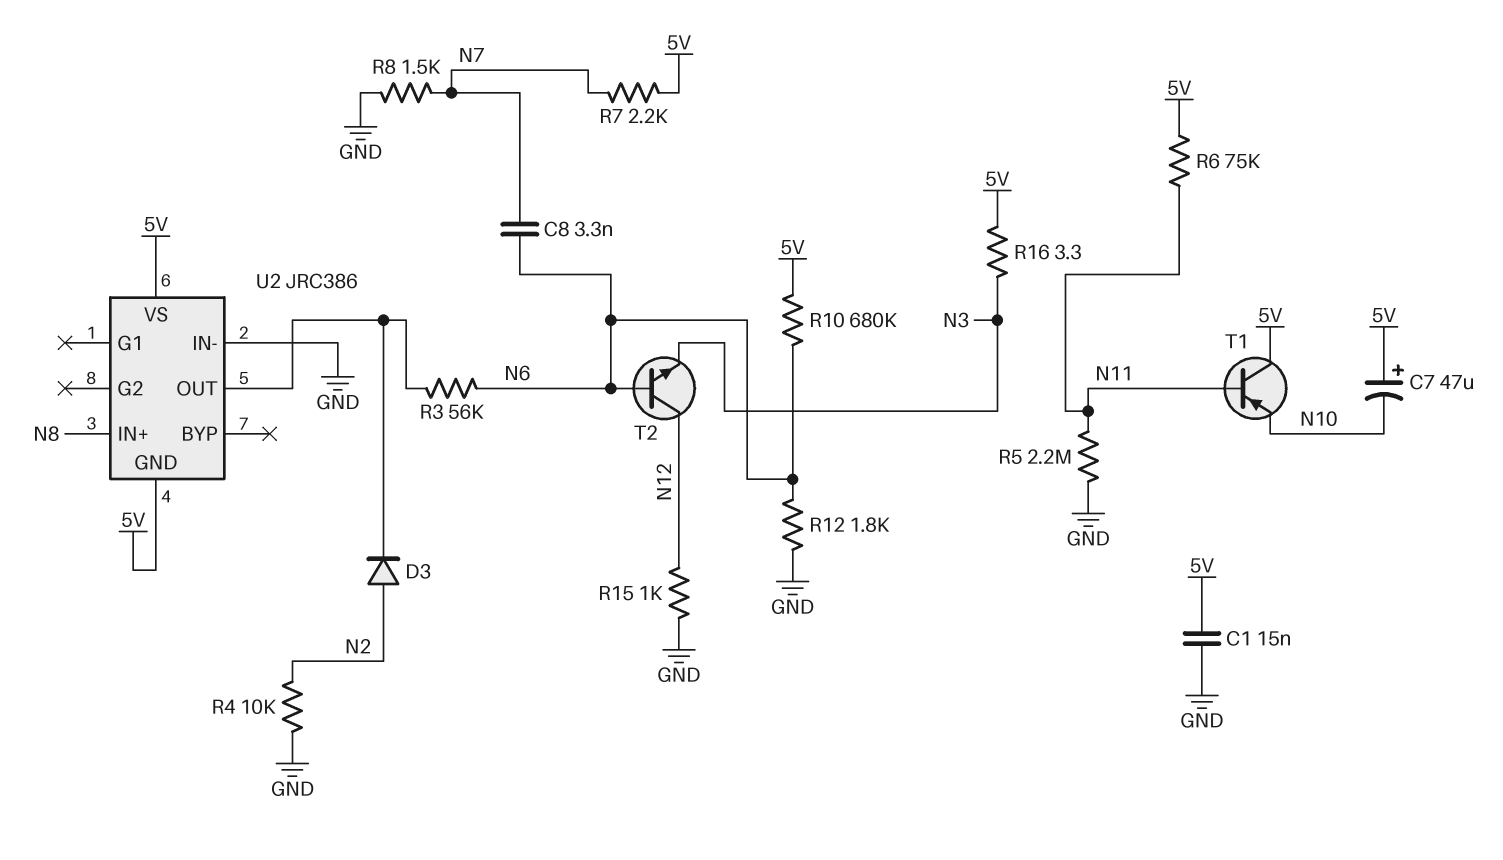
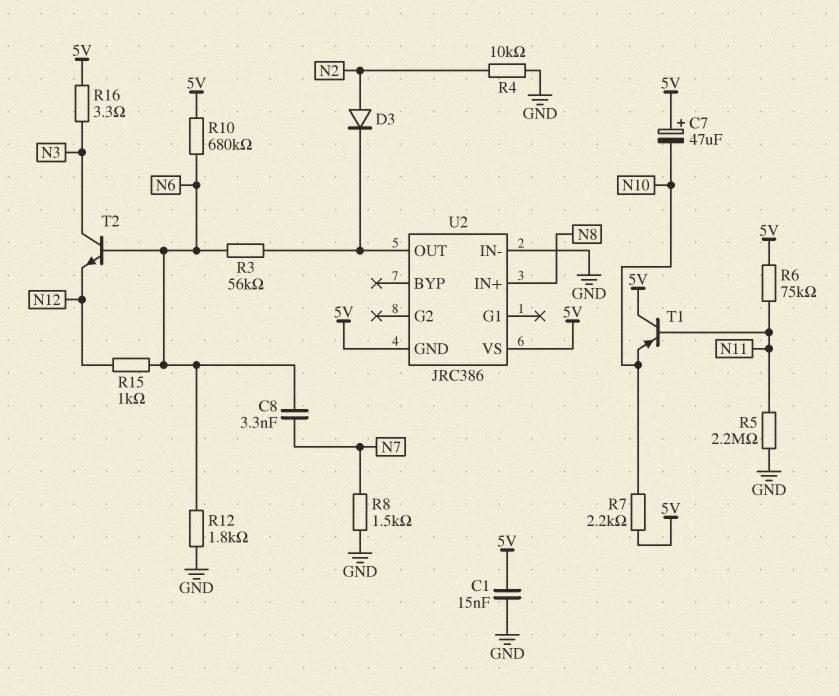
R7: 2.2k (5V, N7) -> 2.2k (5V, N10)
R15: 1k (GND, N12) -> 1k (N6, N12)
T2: NPN (B N6, C N12, E N3) -> NPN (B N6, C N3, E N12)

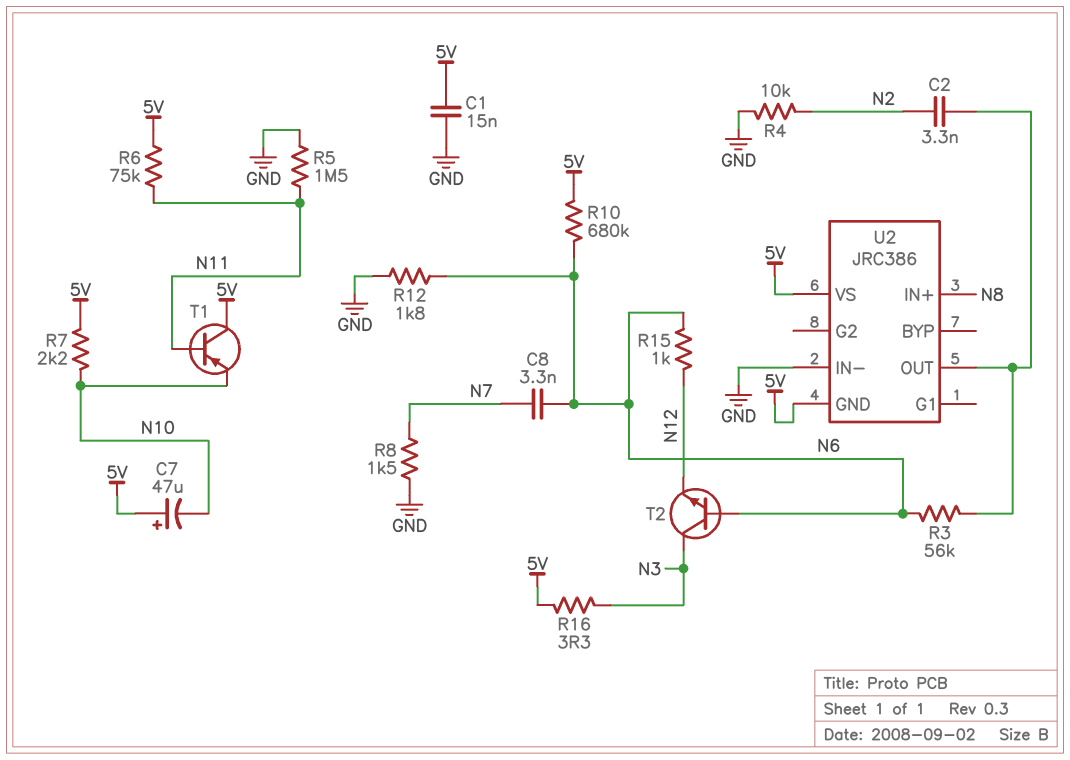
C2: none -> 3.3nF (N2, U2/OUT)
D3: diode (A N2, K U2/OUT) -> none
R5: 2.2M (GND, N11) -> 1.5M (GND, N11)

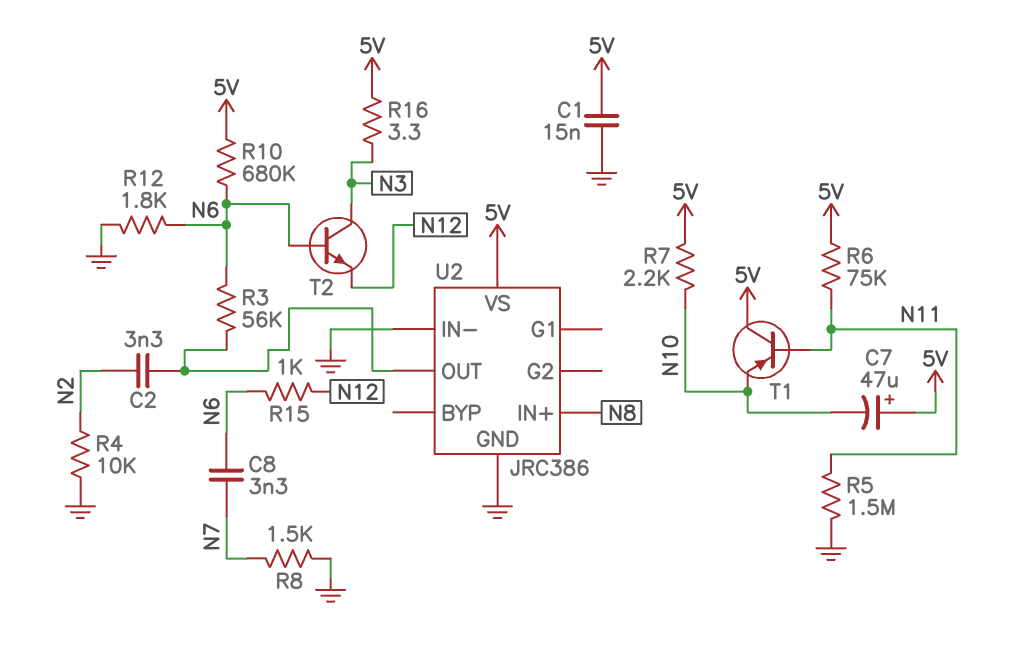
U2 pin GND: 5V -> GND

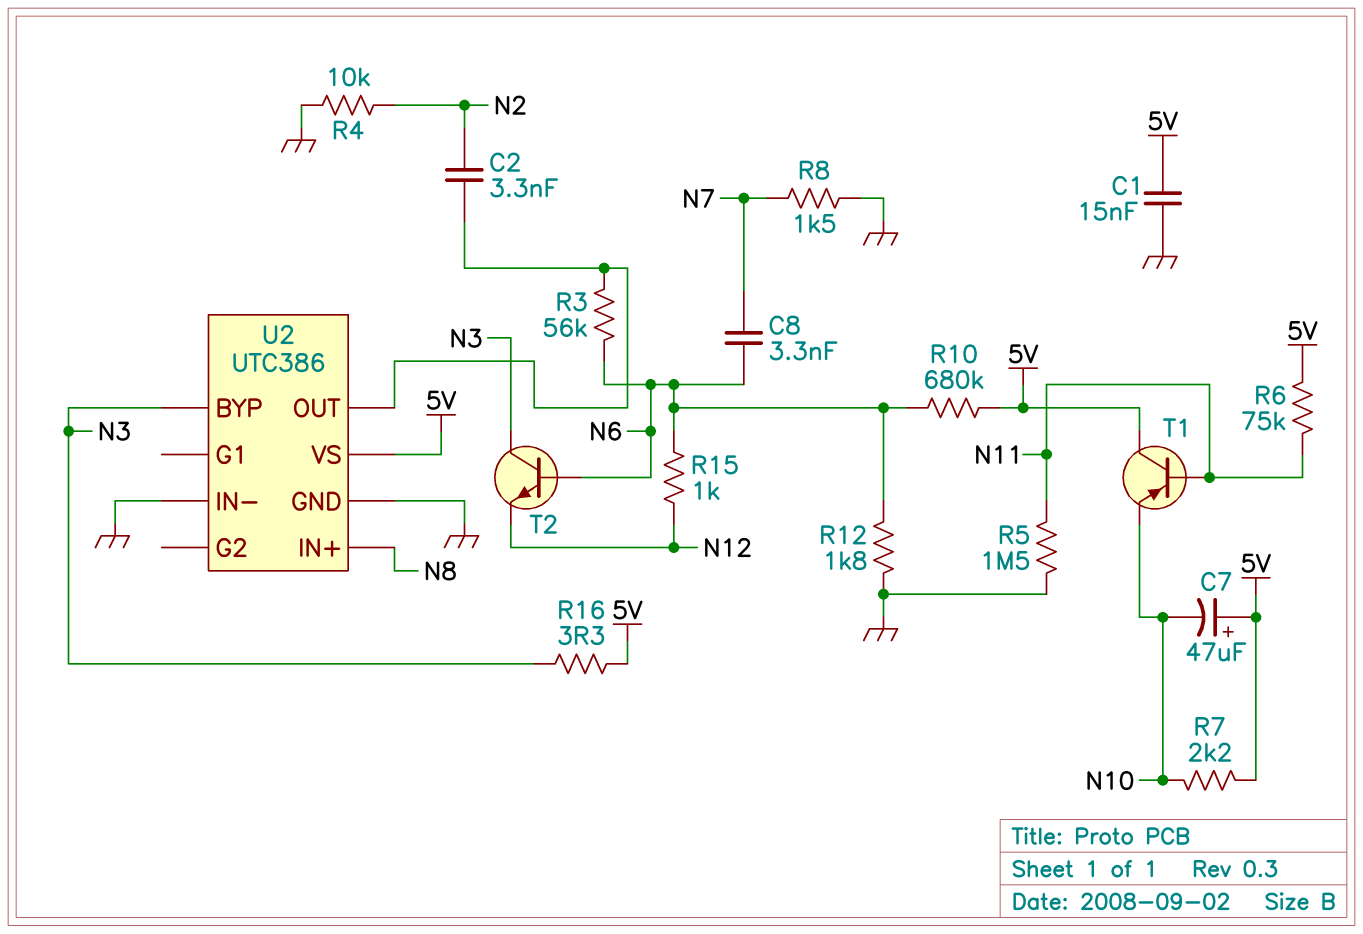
U2: JRC386 -> UTC386
U2 pin BYP: none -> N3

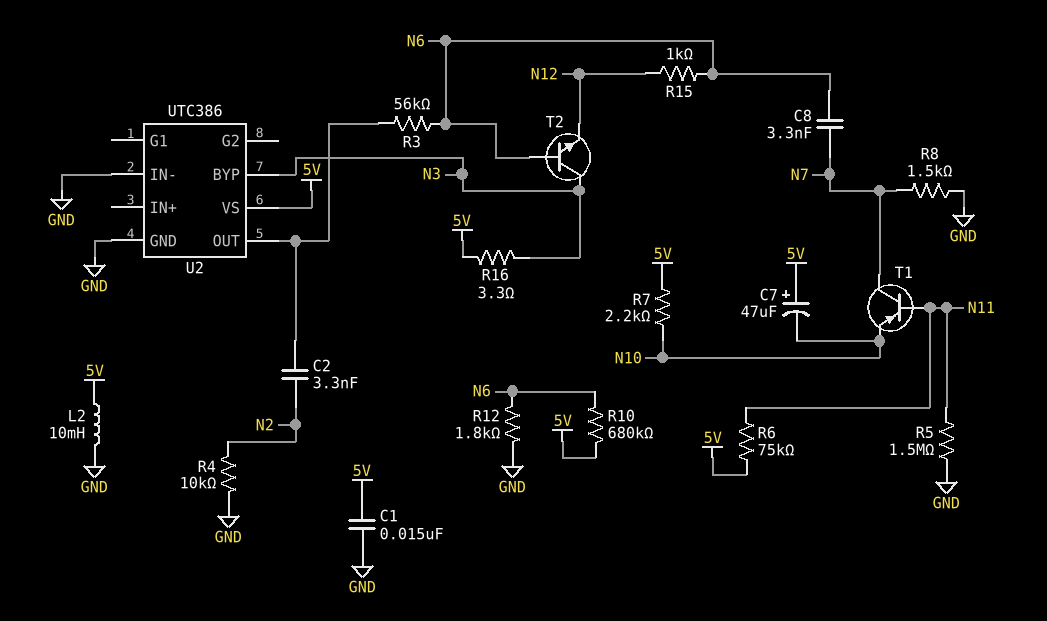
L2: none -> 10mH (5V, GND)
T1: PNP (B N11, C 5V, E N10) -> PNP (B N11, C N7, E N10)
U2 pin IN+: N8 -> none

